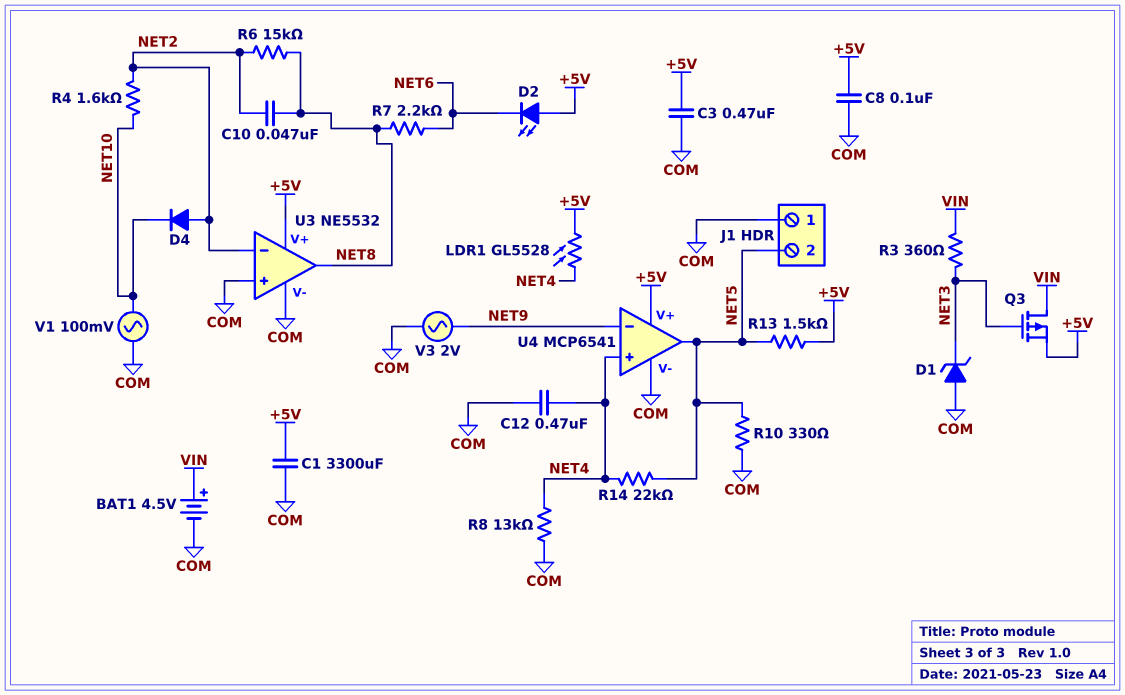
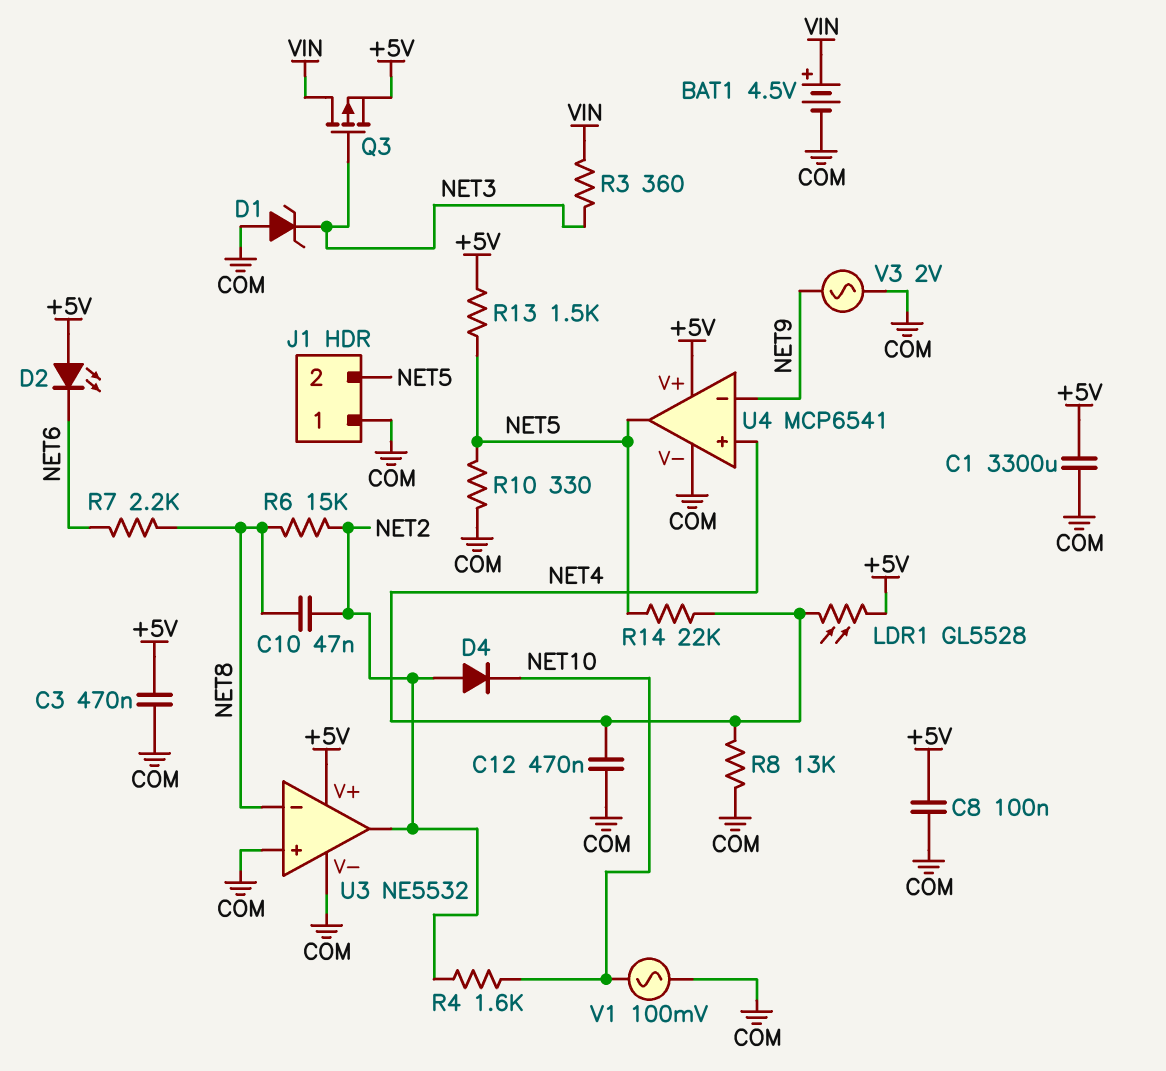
U3 pin in-: NET2 -> NET8
U3 pin out: NET8 -> NET2

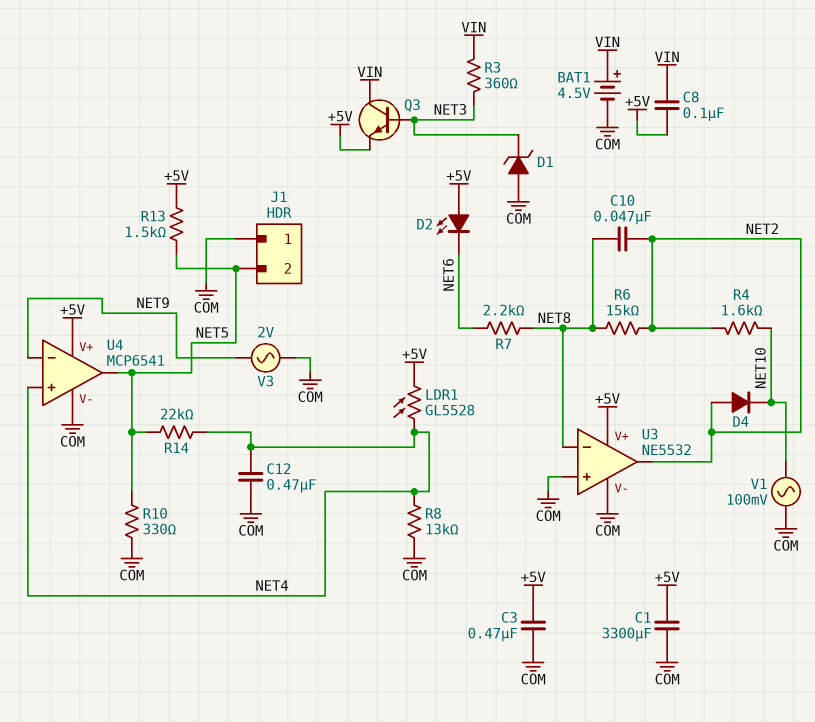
C8: 100nF (+5V, COM) -> 100nF (+5V, VIN)
Q3: PMOS (G NET3, D VIN, S +5V) -> NPN (B NET3, C VIN, E +5V)

